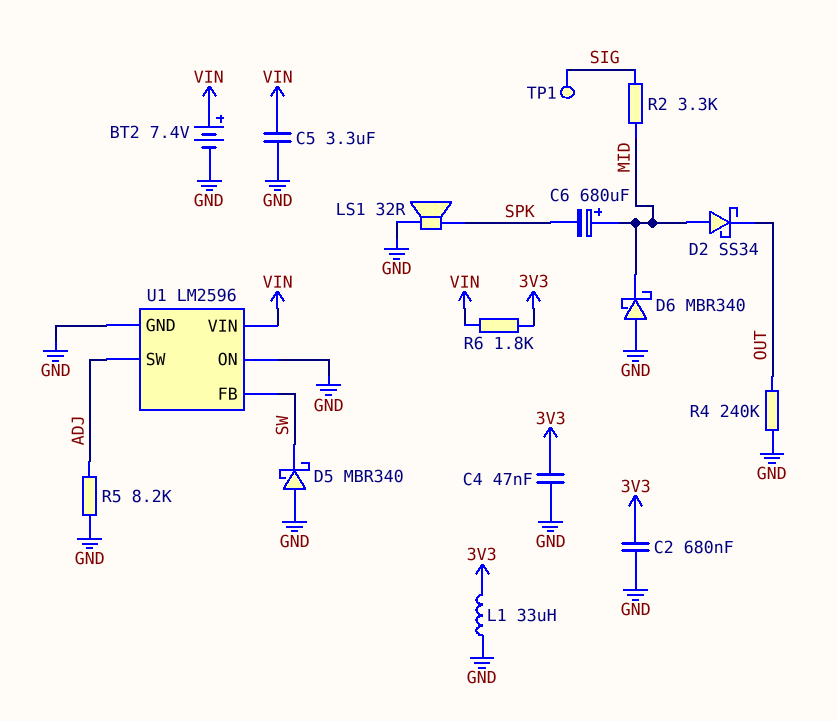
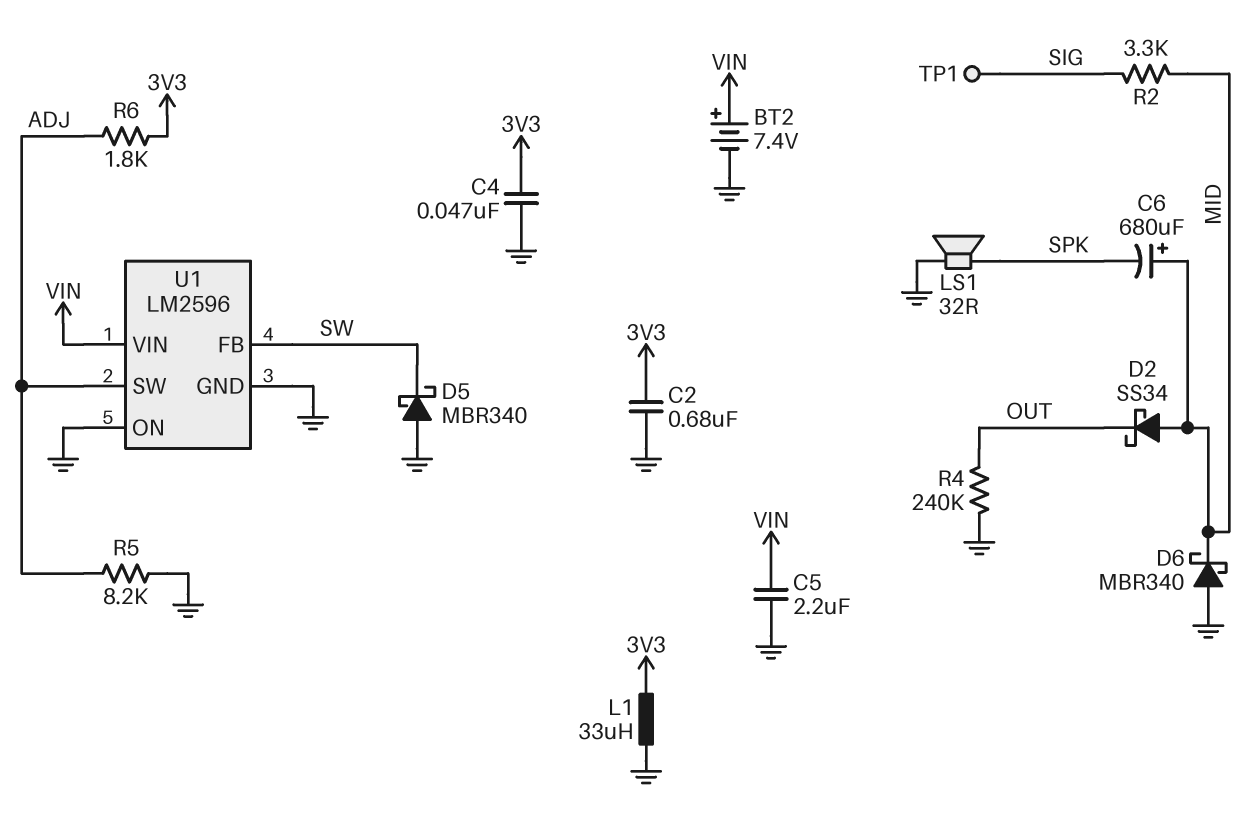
C5: 3.3uF (GND, VIN) -> 2.2uF (GND, VIN)
R6: 1.8k (3V3, VIN) -> 1.8k (3V3, ADJ)

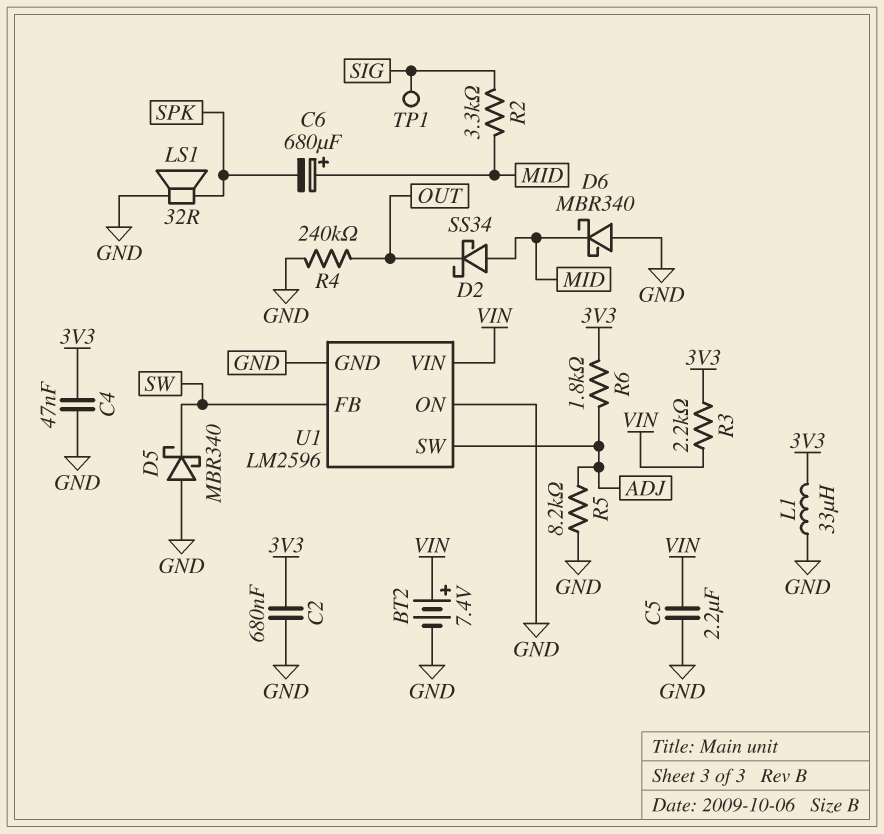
R3: none -> 2.2k (3V3, VIN)

